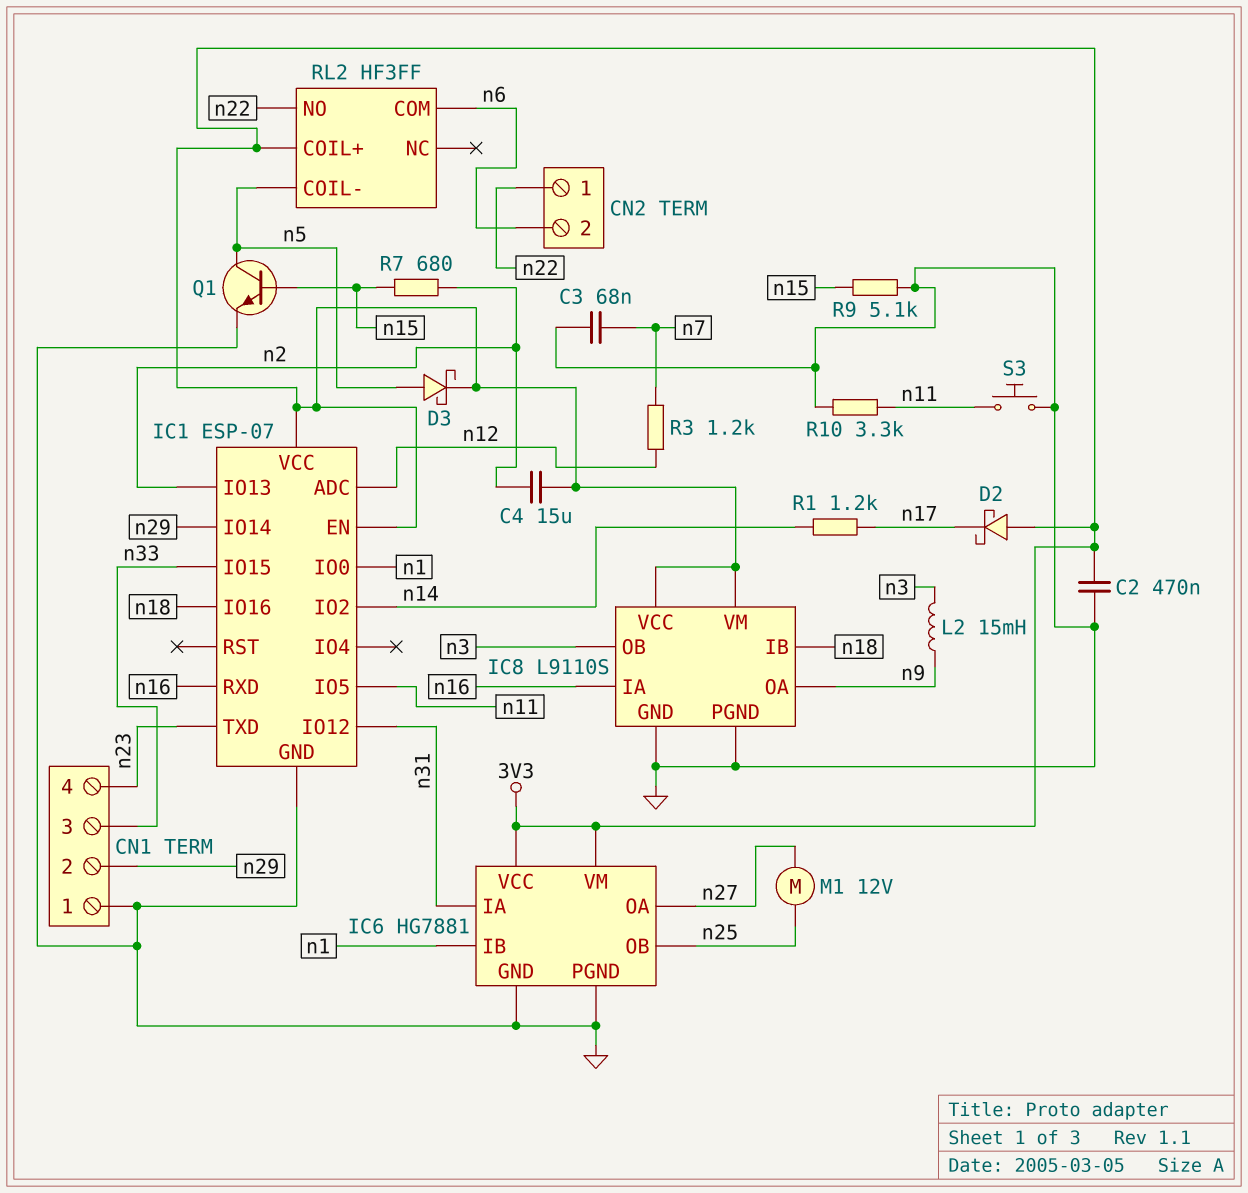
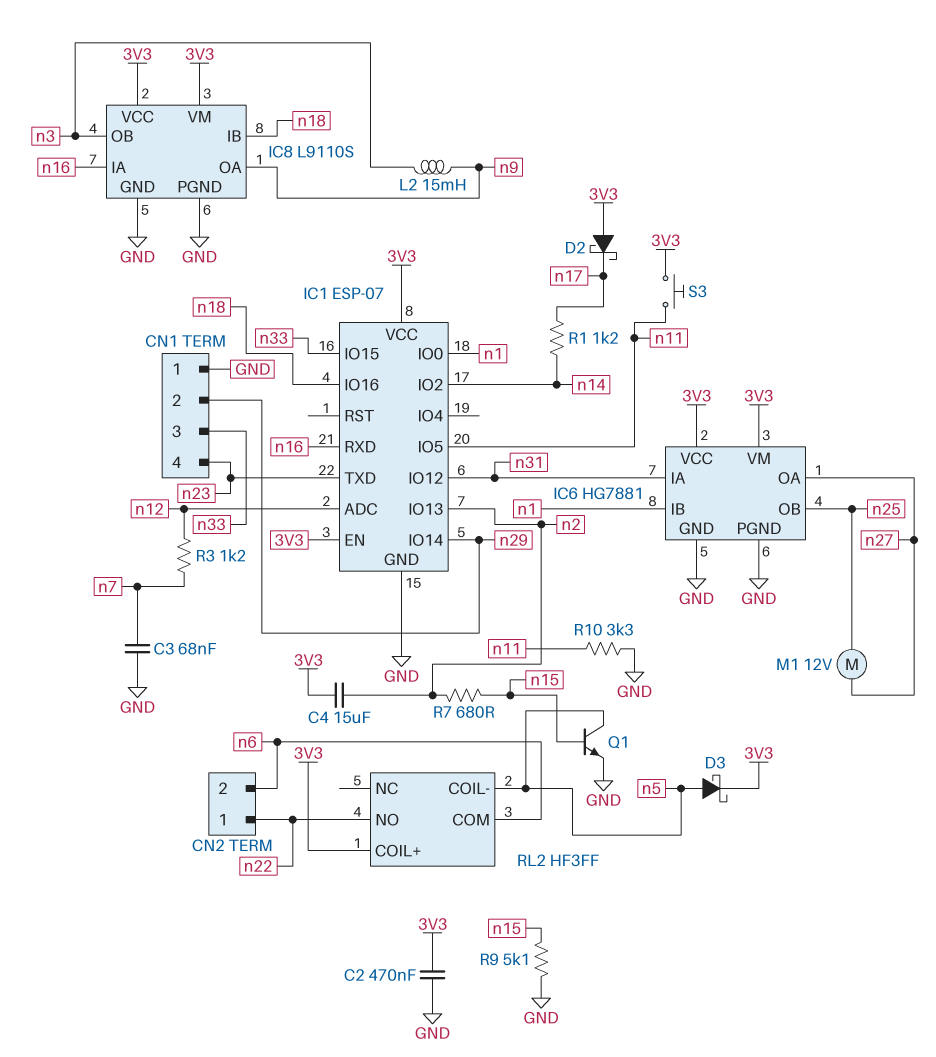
S3: button (GND, n11) -> button (3V3, n11)

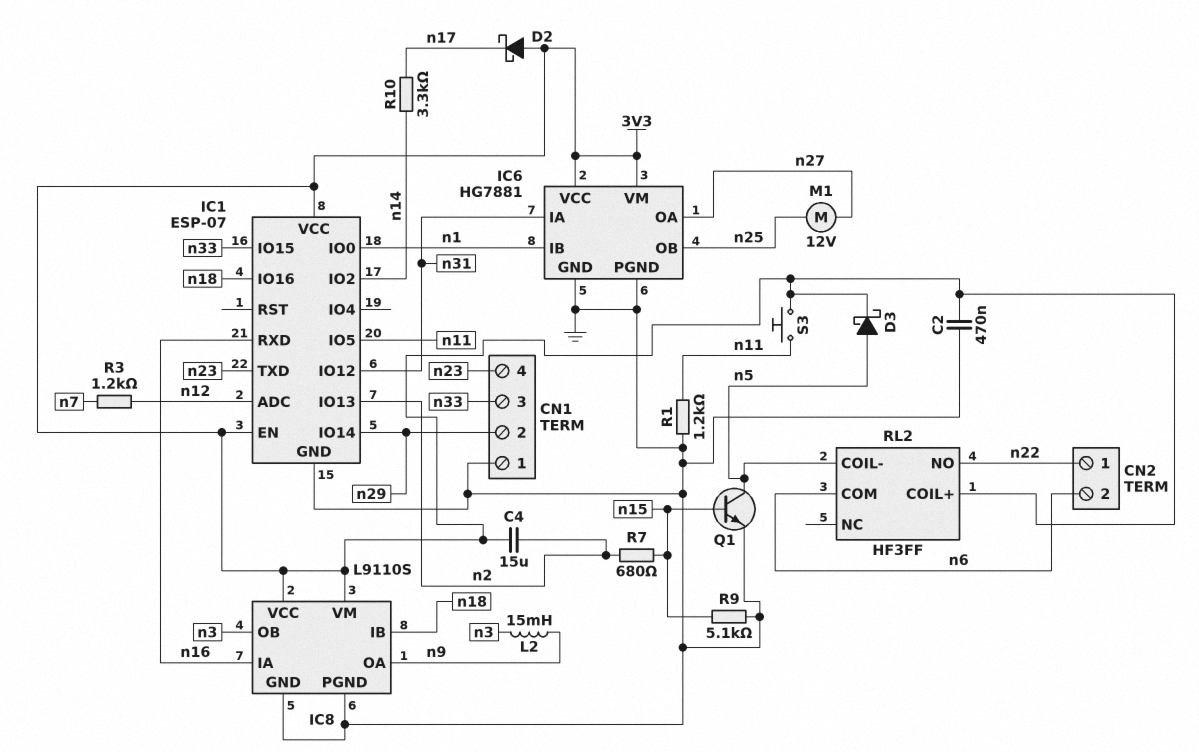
C3: 68nF (GND, n7) -> none
R1: 1.2k (n14, n17) -> 1.2k (GND, n11)
R10: 3.3k (GND, n11) -> 3.3k (n14, n17)

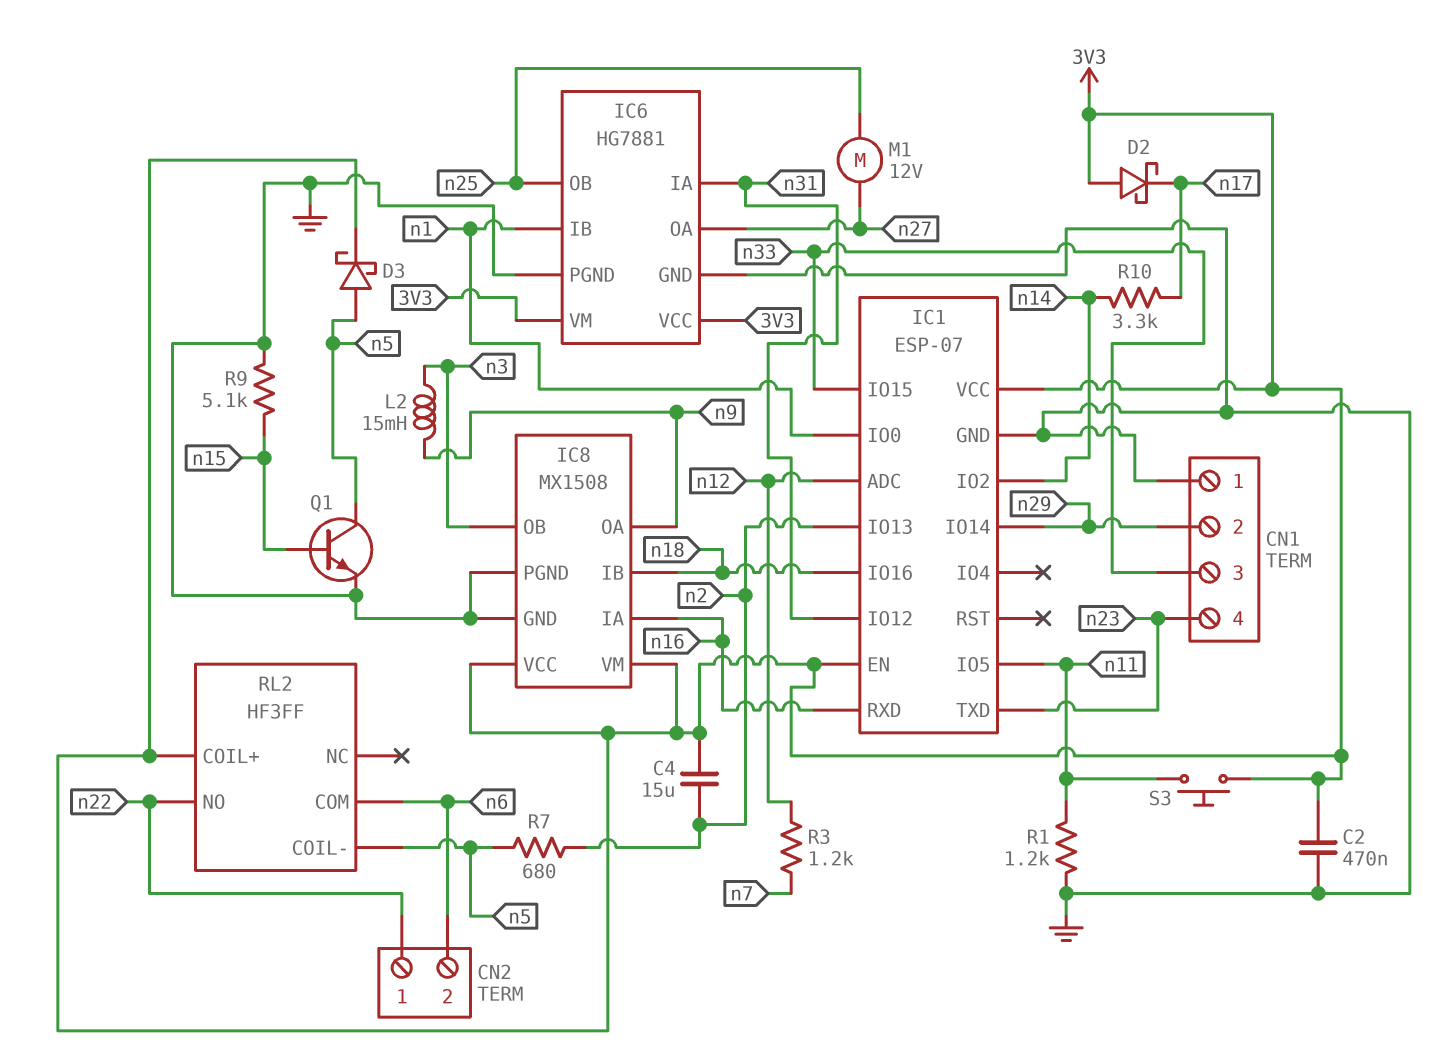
IC8: L9110S -> MX1508
R7: 680 (n2, n15) -> 680 (n2, n5)

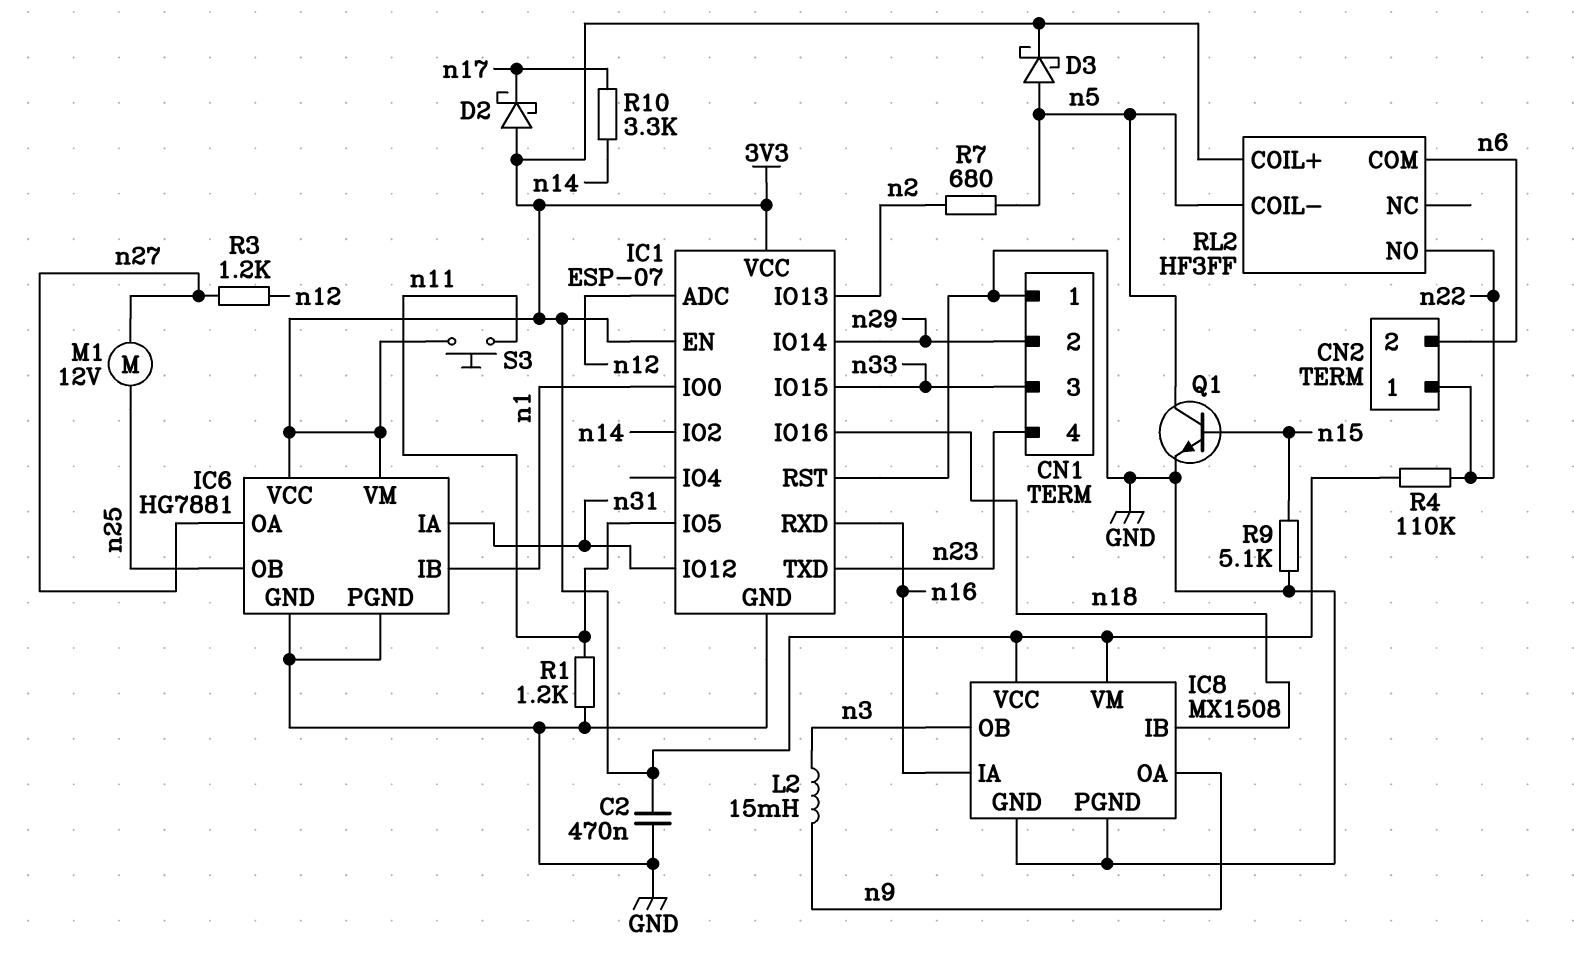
C4: 15uF (3V3, n2) -> none
IC1 pin RST: none -> GND
R3: 1.2k (n7, n12) -> 1.2k (n12, n27)
R4: none -> 110k (3V3, n22)

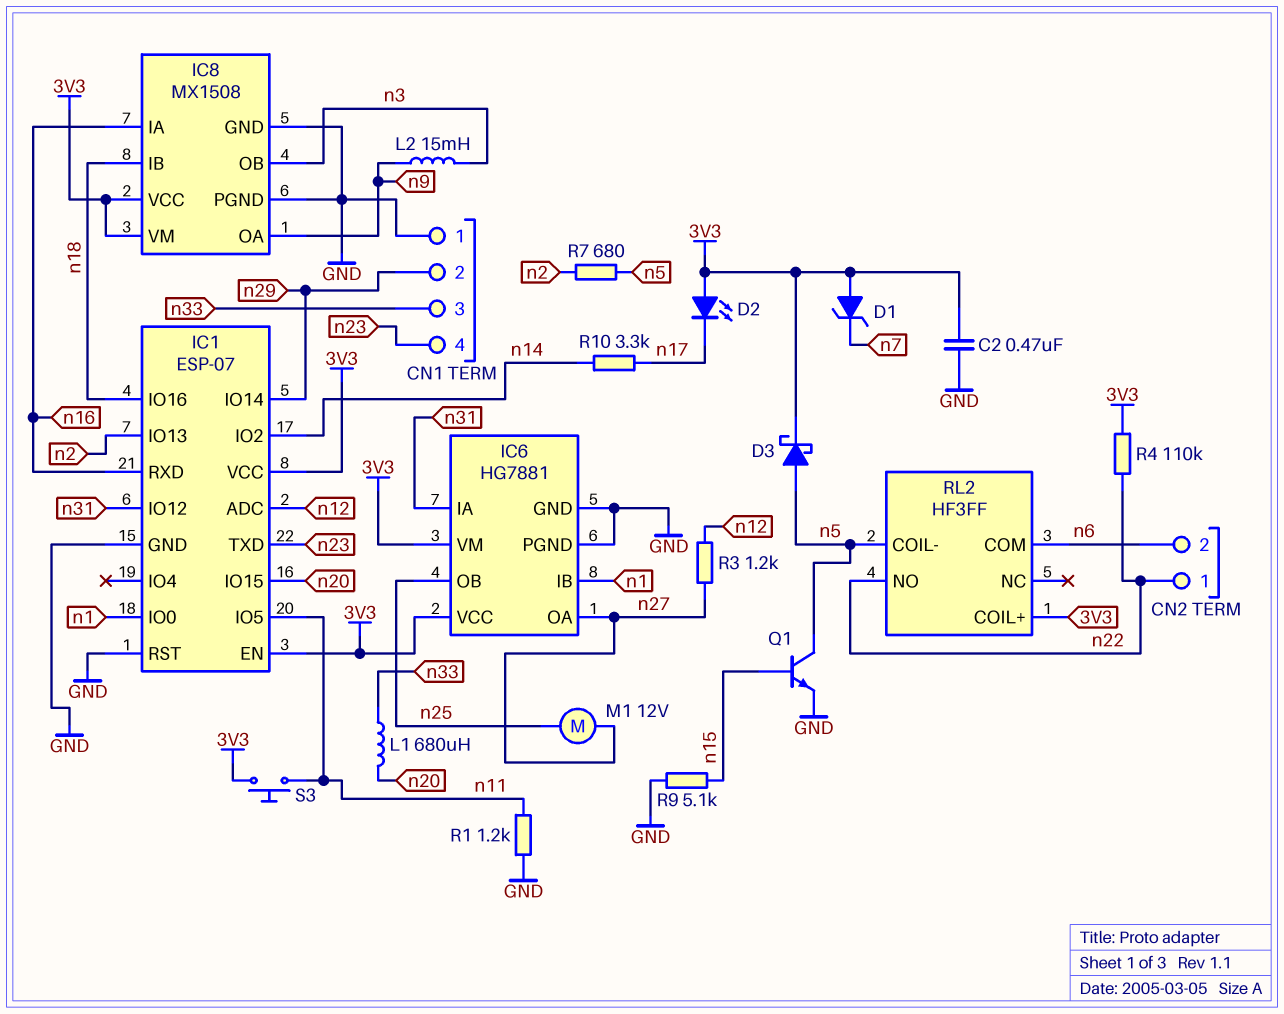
D1: none -> zener (A 3V3, K n7)
D2: schottky (A 3V3, K n17) -> LED (A 3V3, K n17)
IC1 pin IO15: n33 -> n20
L1: none -> 680uH (n20, n33)

